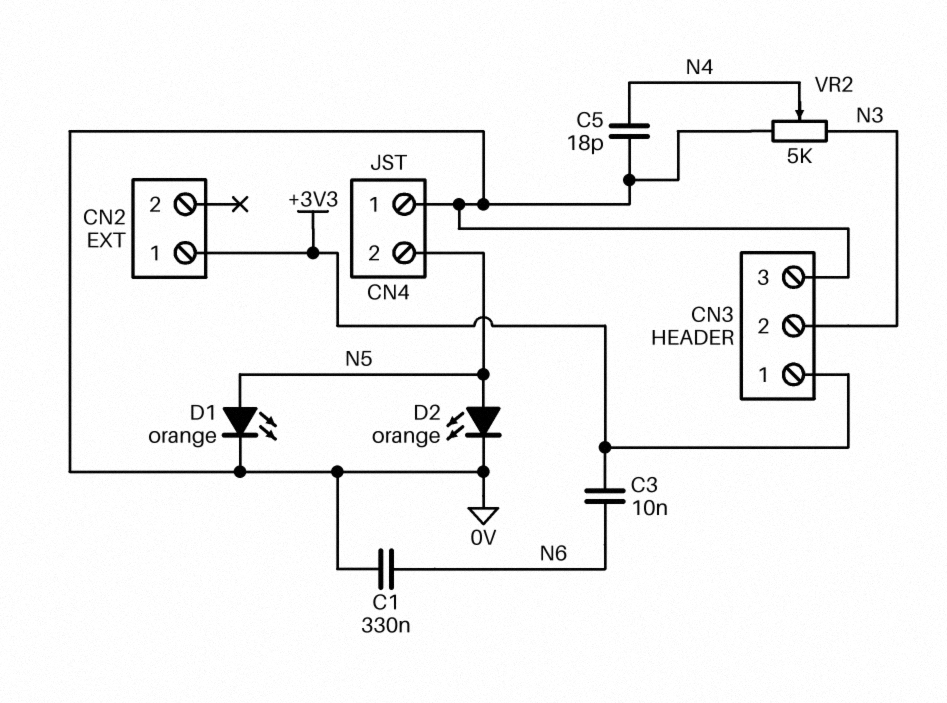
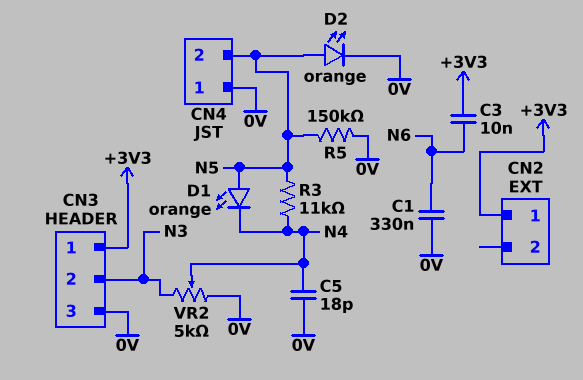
D1: LED orange (A N5, K 0V) -> LED orange (A N5, K N4)
R3: none -> 11k (N4, N5)
R5: none -> 150k (0V, N5)

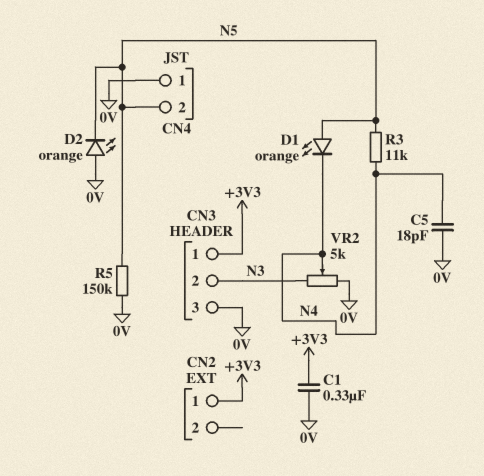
C1: 330nF (0V, N6) -> 330nF (+3V3, 0V)
C3: 10nF (+3V3, N6) -> none
D2: LED orange (A N5, K 0V) -> LED orange (A 0V, K N5)

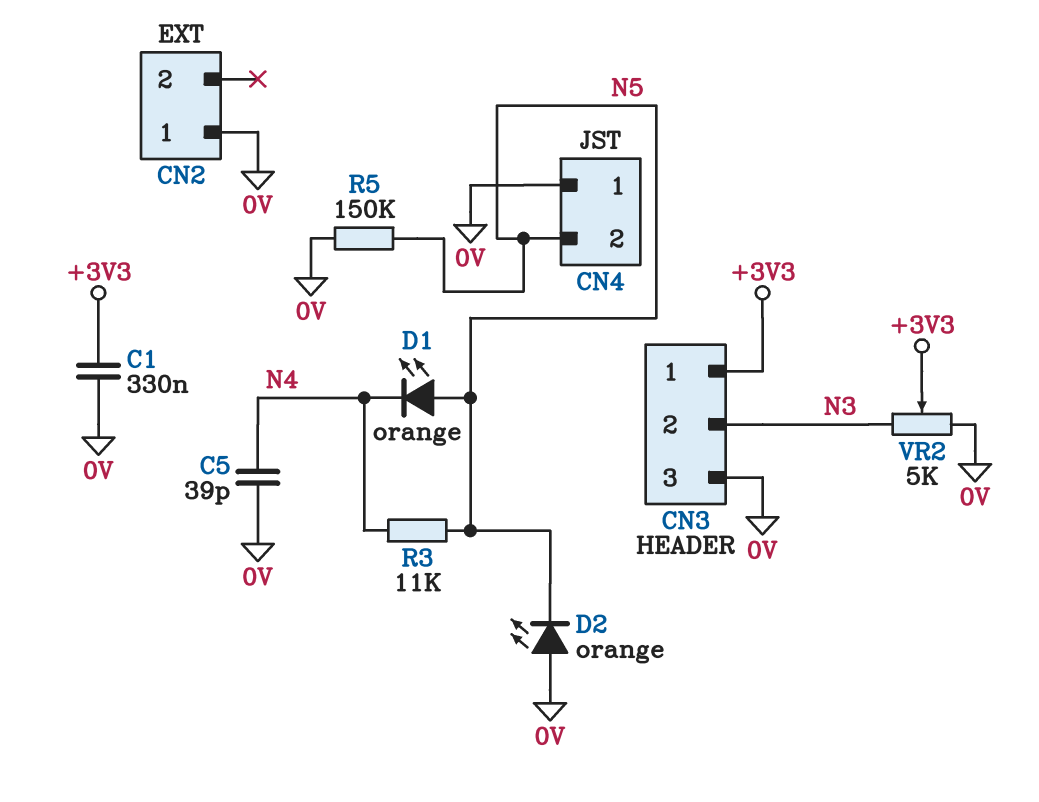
C5: 18pF (0V, N4) -> 39pF (0V, N4)
CN2 pin 1: +3V3 -> 0V
VR2: 5k (0V, N3, wiper N4) -> 5k (0V, N3, wiper +3V3)

